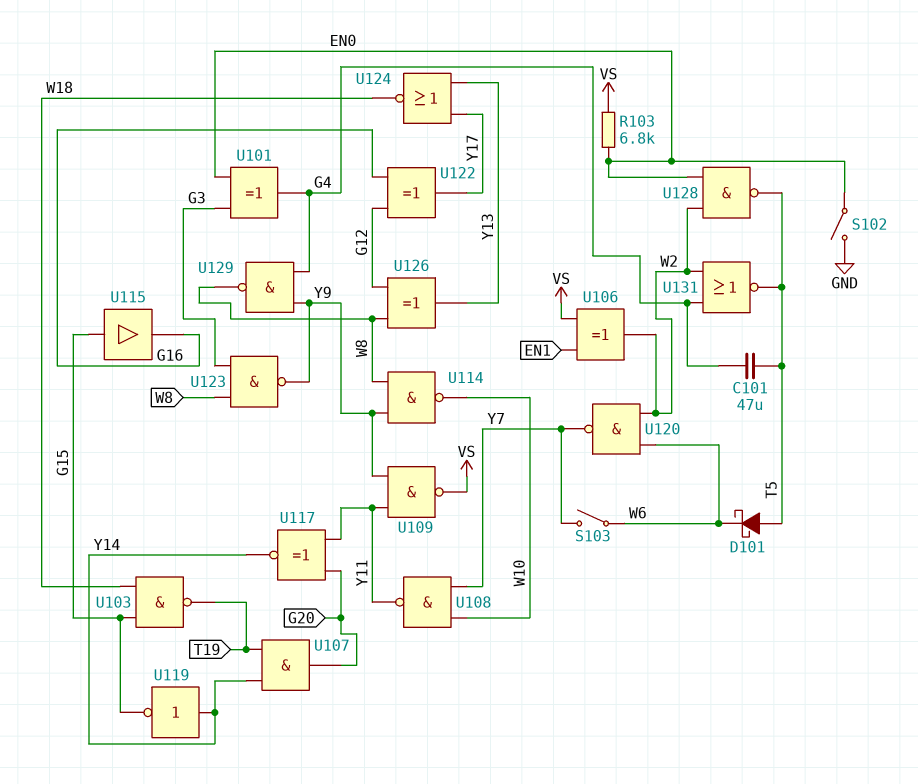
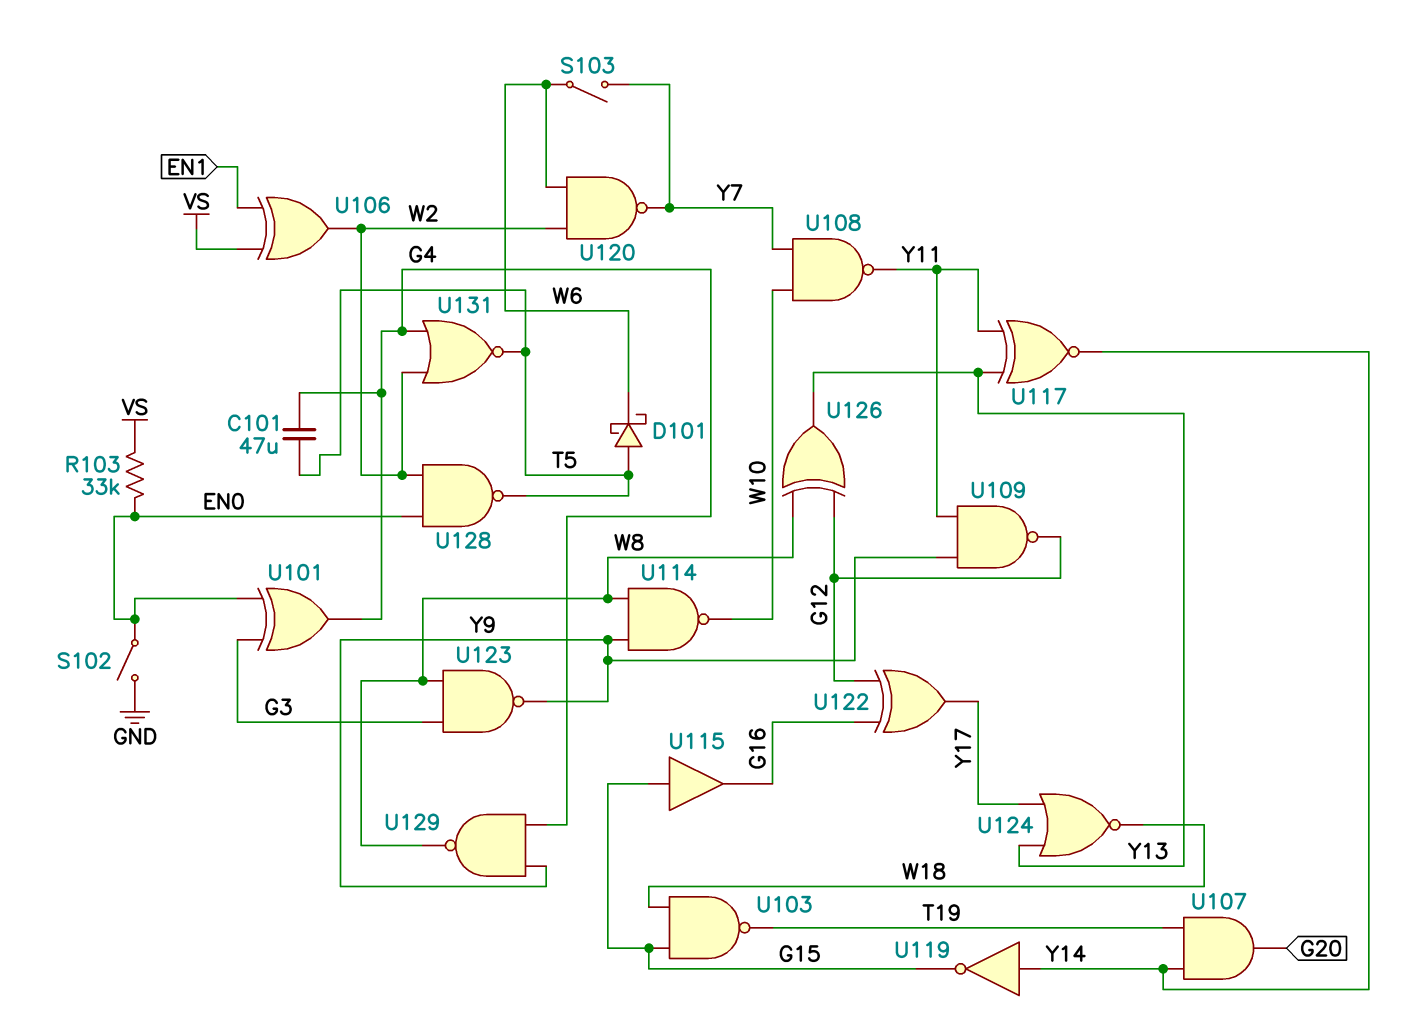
R103: 6.8k (EN0, VS) -> 33k (EN0, VS)
U109: NAND (in Y9, in Y11, out VS) -> NAND (in Y9, in Y11, out G12)
U117: XNOR (in G20, in Y11, out Y14) -> XNOR (in Y11, in Y13, out Y14)

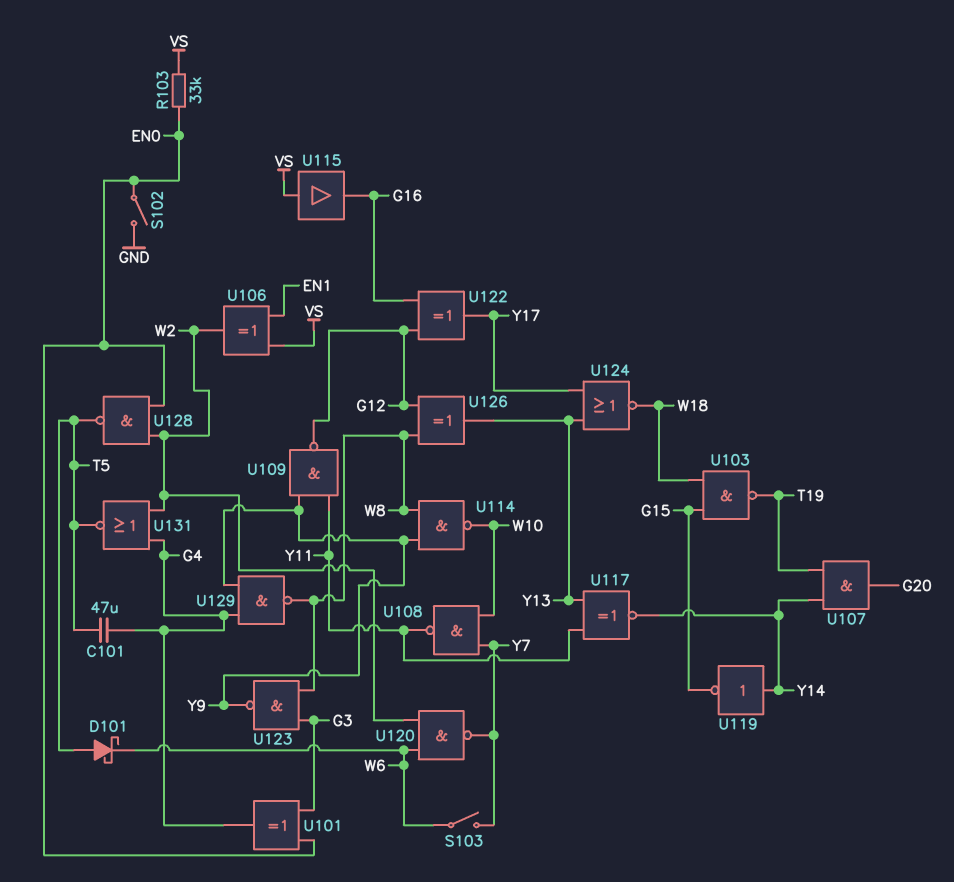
U115: buffer (in G15, out G16) -> buffer (in VS, out G16)

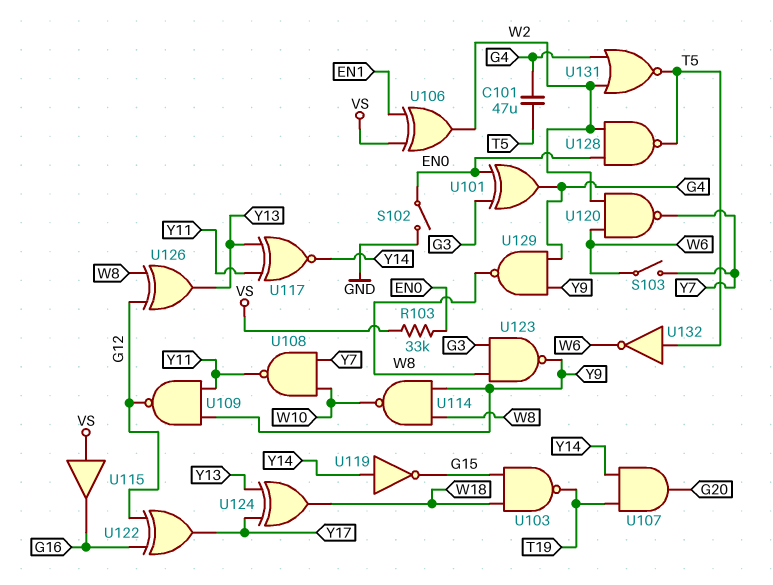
D101: schottky (A T5, K W6) -> none
U124: NOR (in Y13, in Y17, out W18) -> XOR (in Y13, in Y17, out W18)
U132: none -> NOT (in T5, out W6)

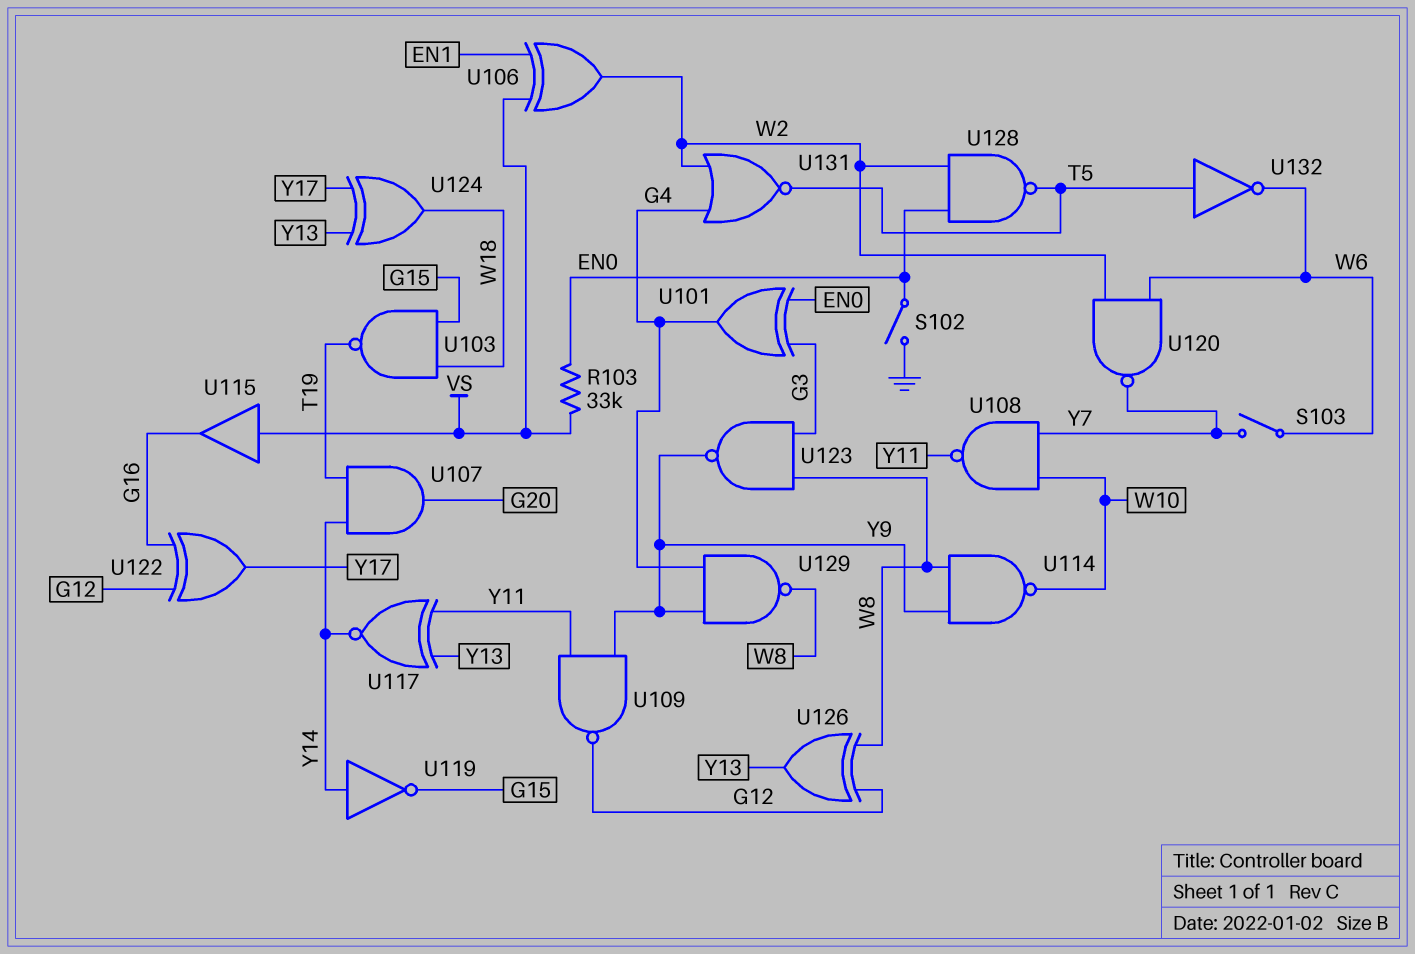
C101: 47uF (G4, T5) -> none

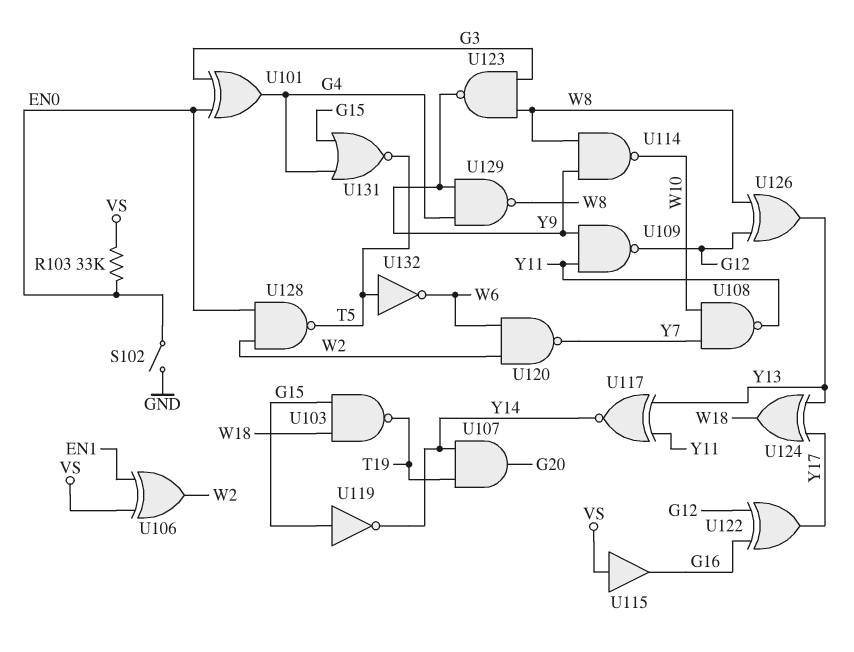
S103: switch (W6, Y7) -> none
U119: NOT (in Y14, out G15) -> NOT (in G15, out Y14)
U131: NOR (in G4, in W2, out T5) -> NOR (in G4, in G15, out T5)

